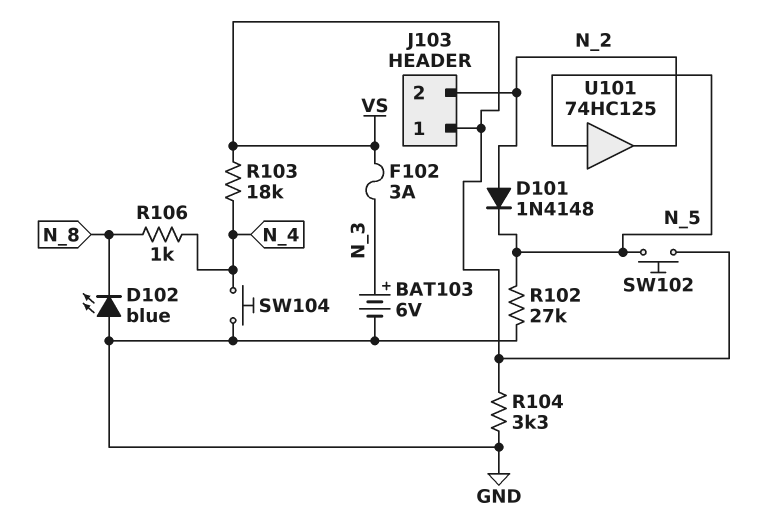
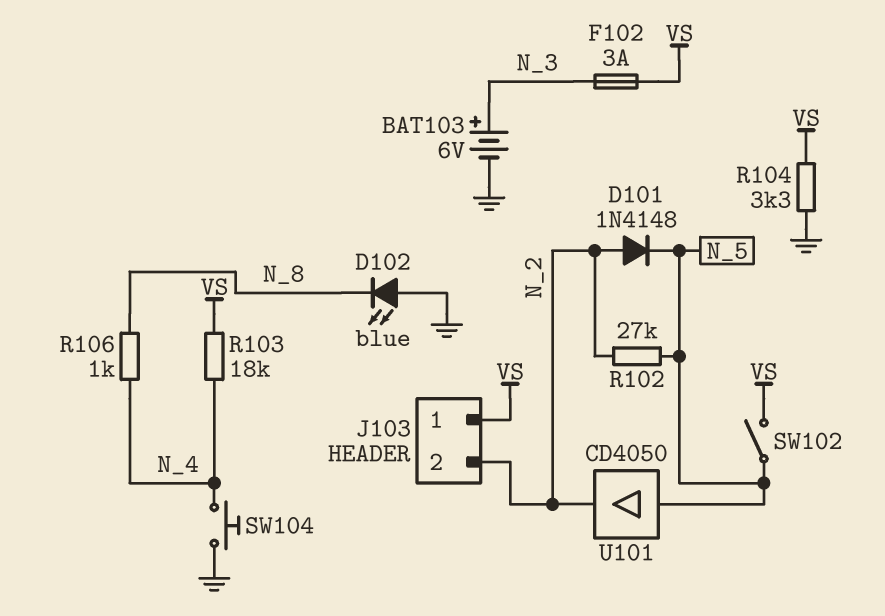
R102: 27k (GND, N_5) -> 27k (N_2, N_5)
SW102: button (N_5, VS) -> switch (N_5, VS)
U101: buffer 74HC125 (in N_5, out N_2) -> buffer CD4050 (in N_5, out N_2)

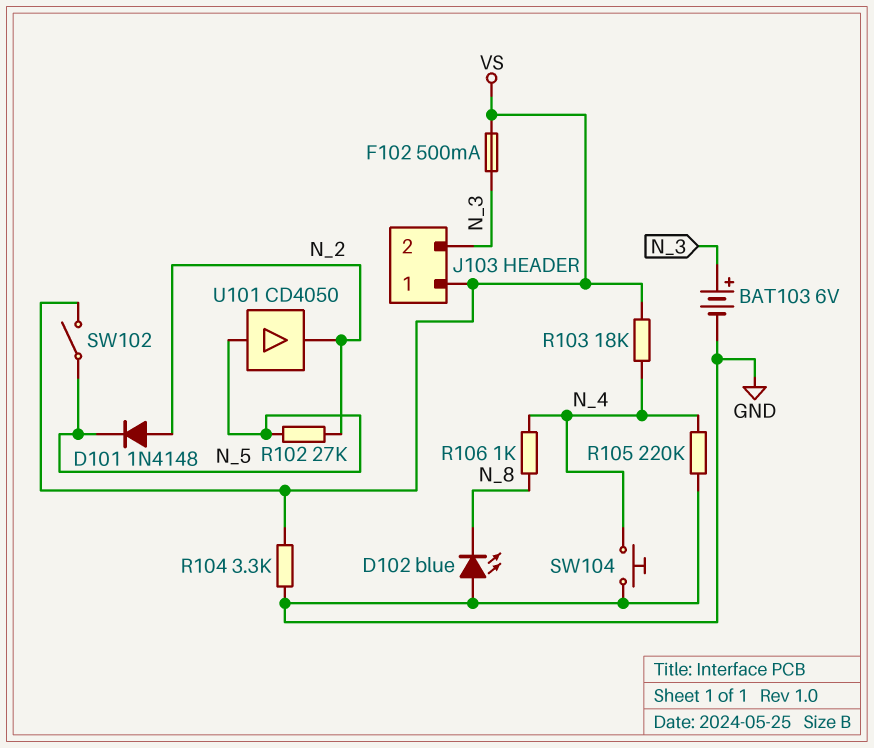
F102: 3A (N_3, VS) -> 500mA (N_3, VS)
J103 pin 2: N_2 -> N_3
R105: none -> 220k (GND, N_4)

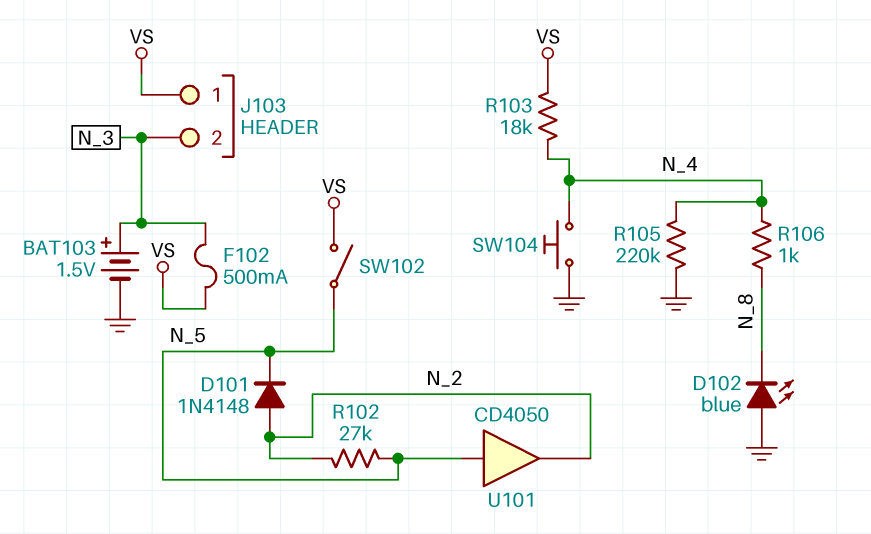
BAT103: 6V (plus N_3, minus GND) -> 1.5V (plus N_3, minus GND)
R104: 3.3k (GND, VS) -> none

